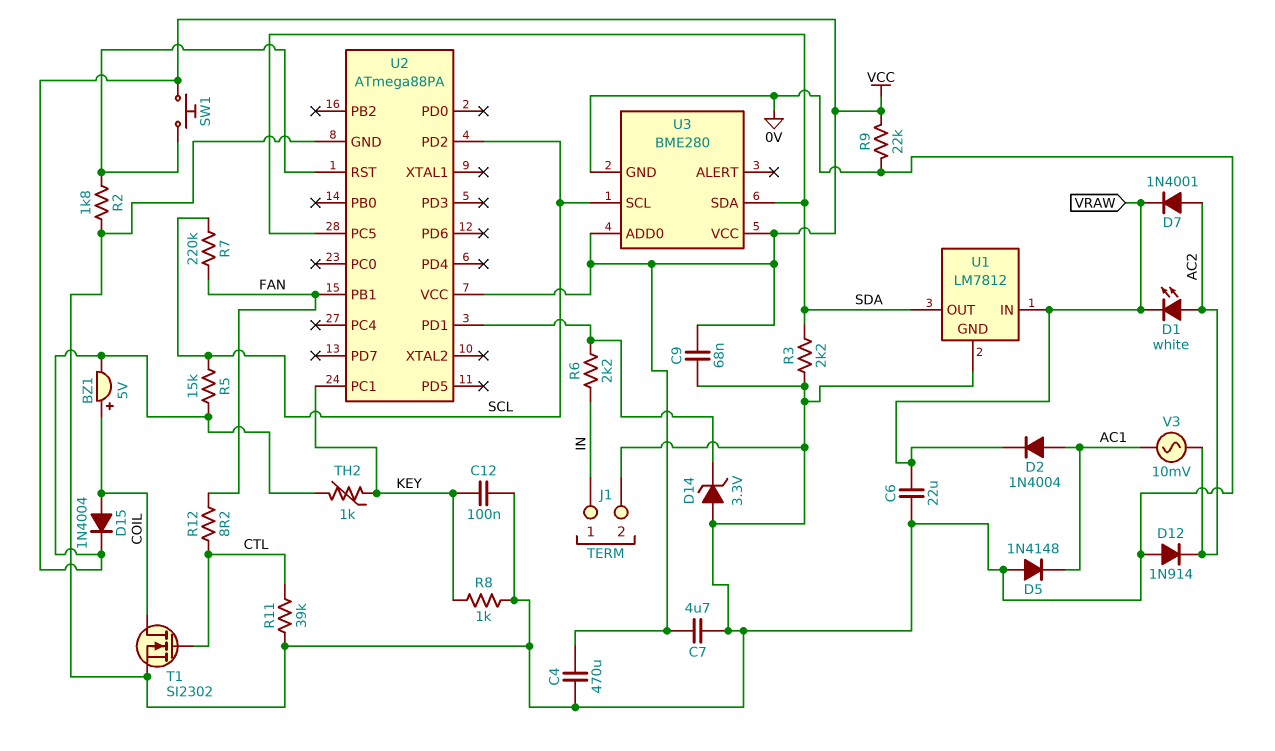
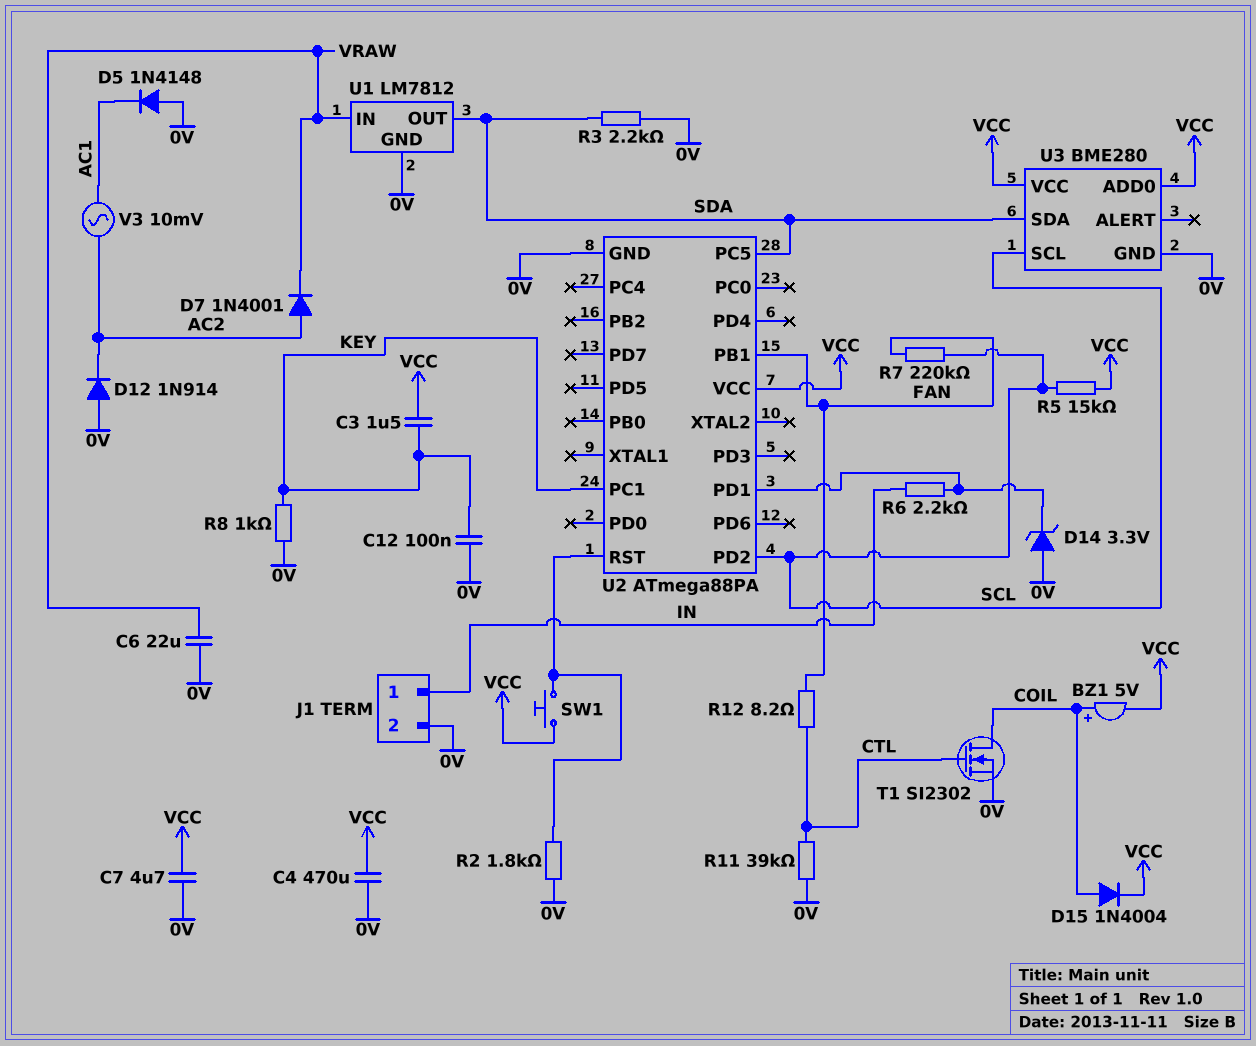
C3: none -> 1.5uF (KEY, VCC)
C9: 68nF (0V, VCC) -> none
D1: LED white (A AC2, K VRAW) -> none
D2: diode 1N4004 (A AC1, K VRAW) -> none
R9: 22k (0V, VCC) -> none
TH2: 1k (KEY, VCC) -> none

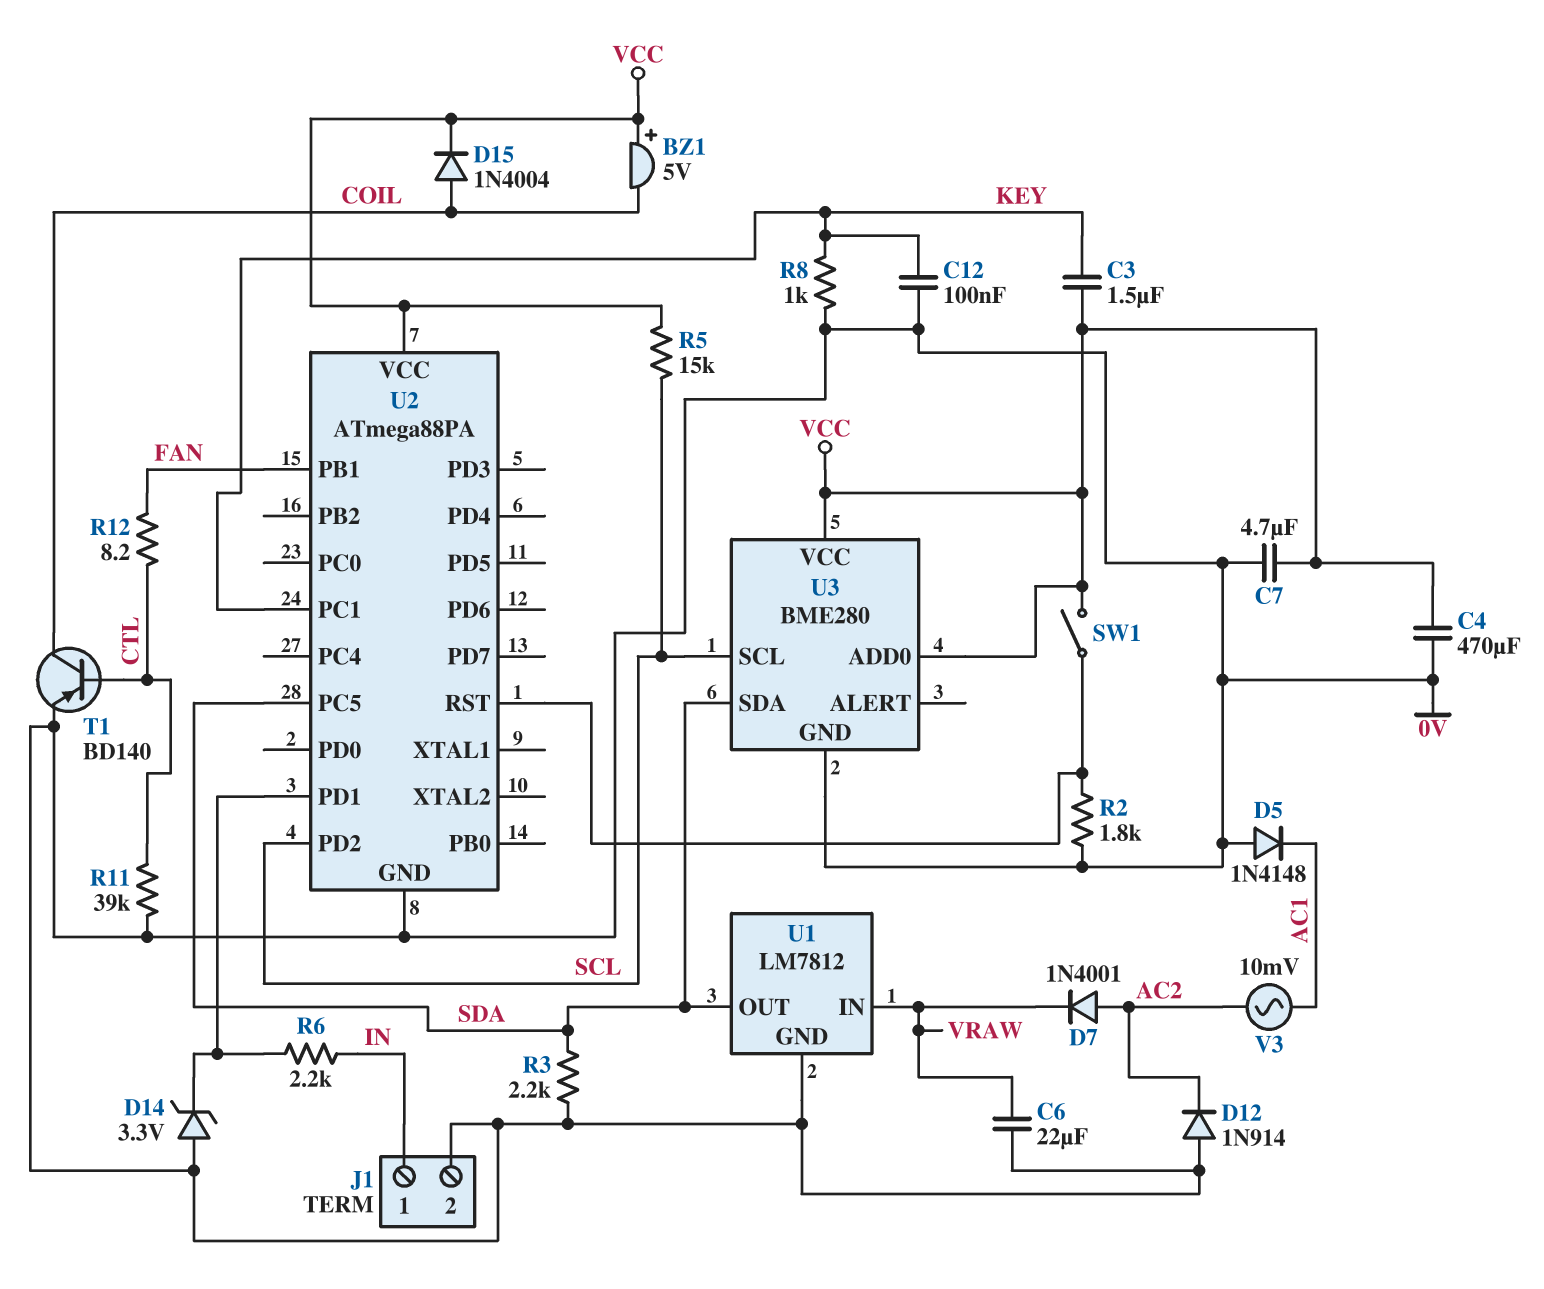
BZ1: buzzer 5V (plus COIL, minus VCC) -> buzzer 5V (plus VCC, minus COIL)
R7: 220k (FAN, SCL) -> none
SW1: button (U2/RST, VCC) -> switch (U2/RST, VCC)
T1: NMOS SI2302 (G CTL, D COIL, S 0V) -> PNP BD140 (B CTL, C COIL, E 0V)

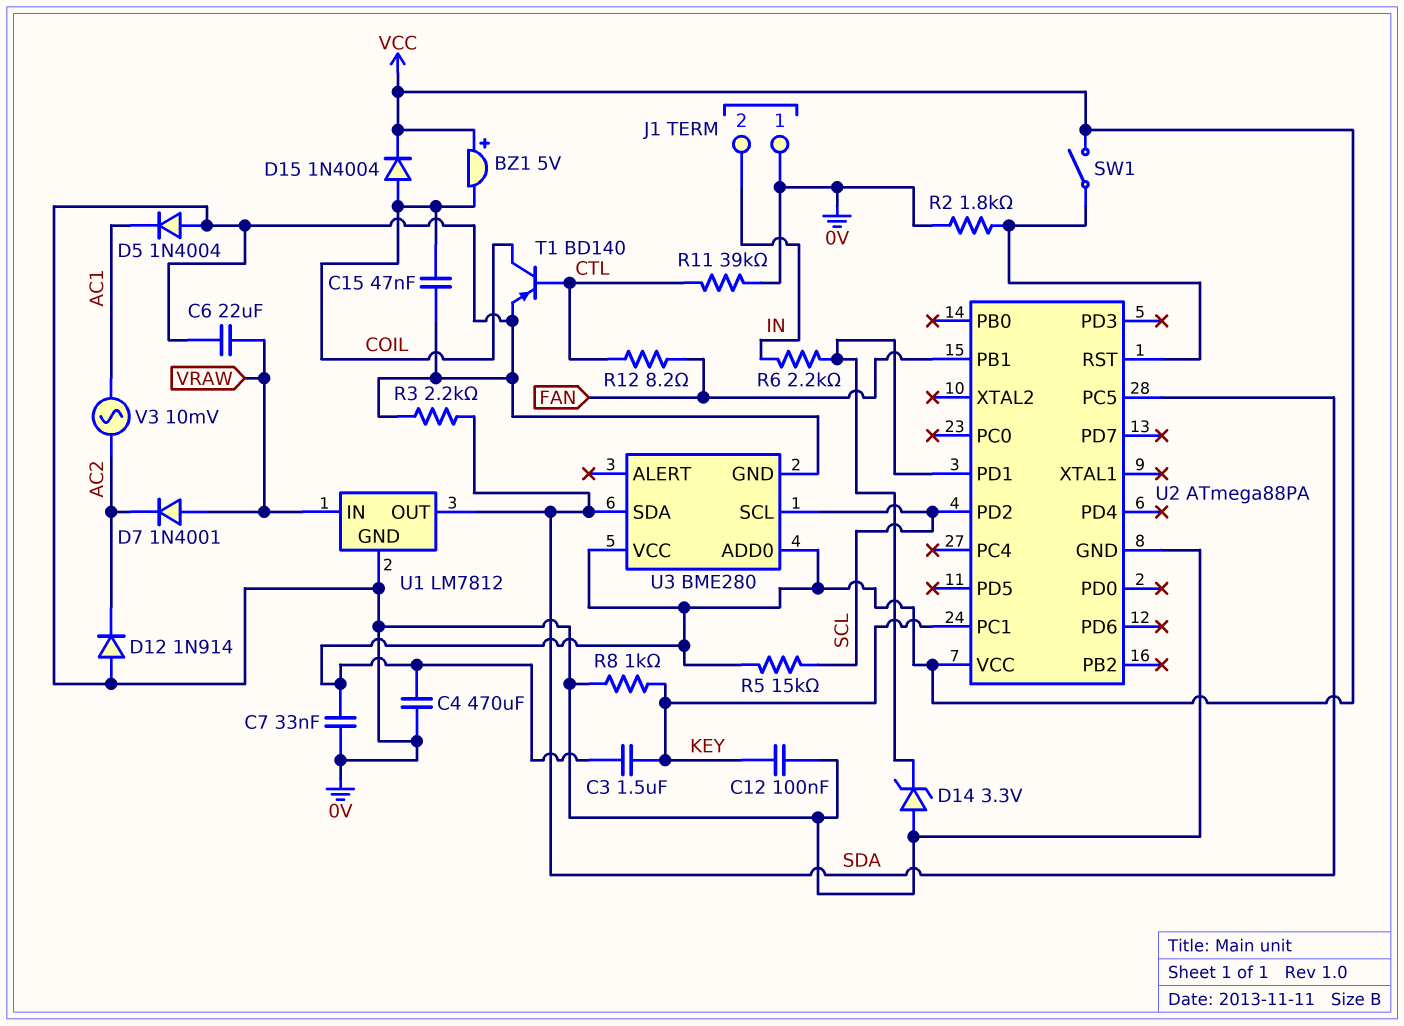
C7: 4.7uF (0V, VCC) -> 33nF (0V, VCC)
C15: none -> 47nF (0V, COIL)
D5: diode 1N4148 (A 0V, K AC1) -> diode 1N4004 (A 0V, K AC1)
D7: diode 1N4001 (A AC2, K VRAW) -> diode 1N4001 (A VRAW, K AC2)
J1 pin 1: IN -> 0V
J1 pin 2: 0V -> IN

